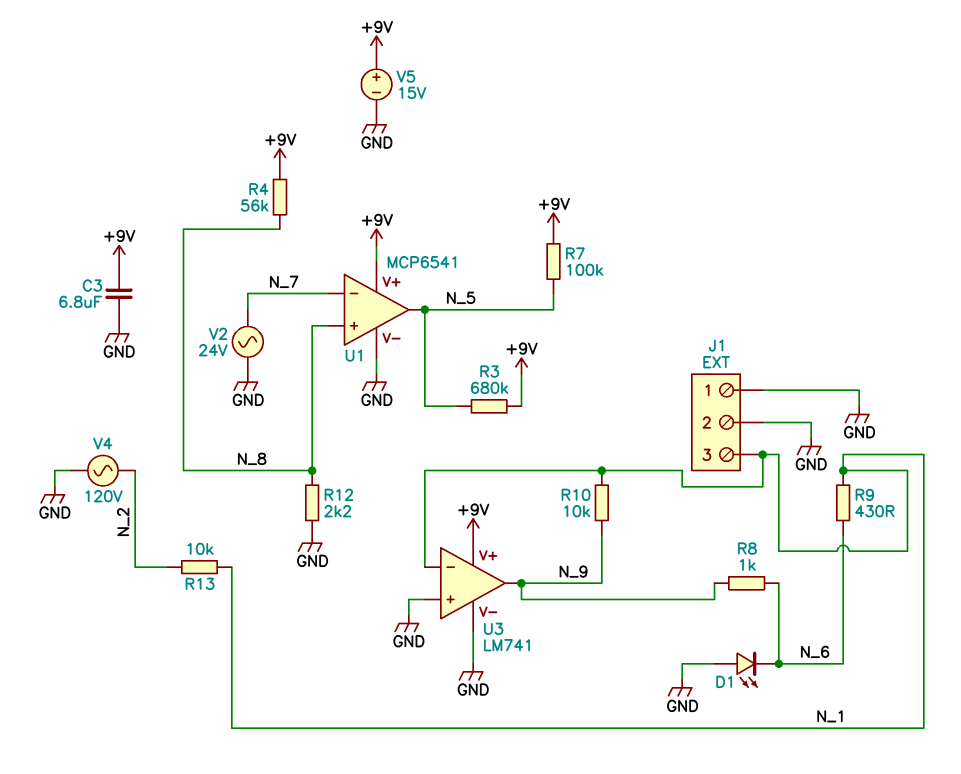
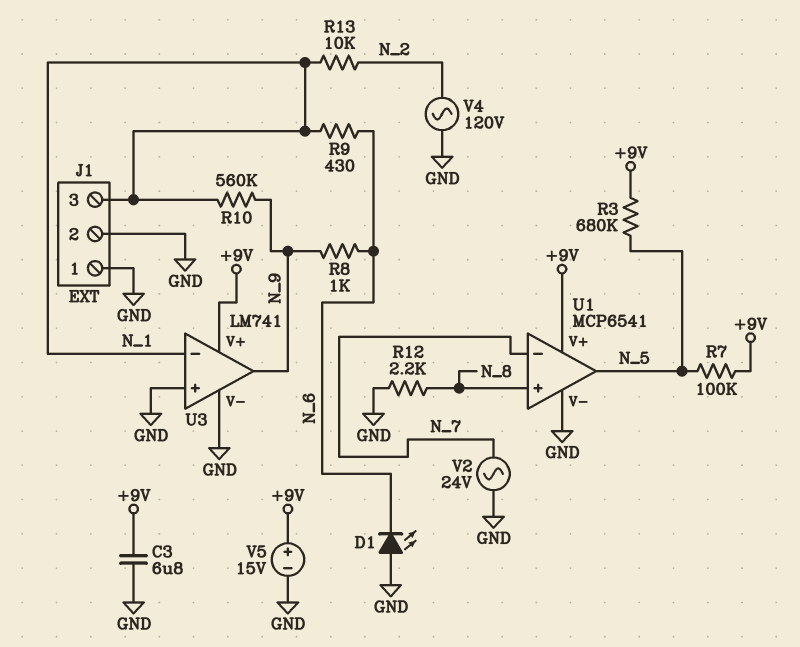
R4: 56k (+9V, N_8) -> none
R10: 10k (N_1, N_9) -> 560k (N_1, N_9)

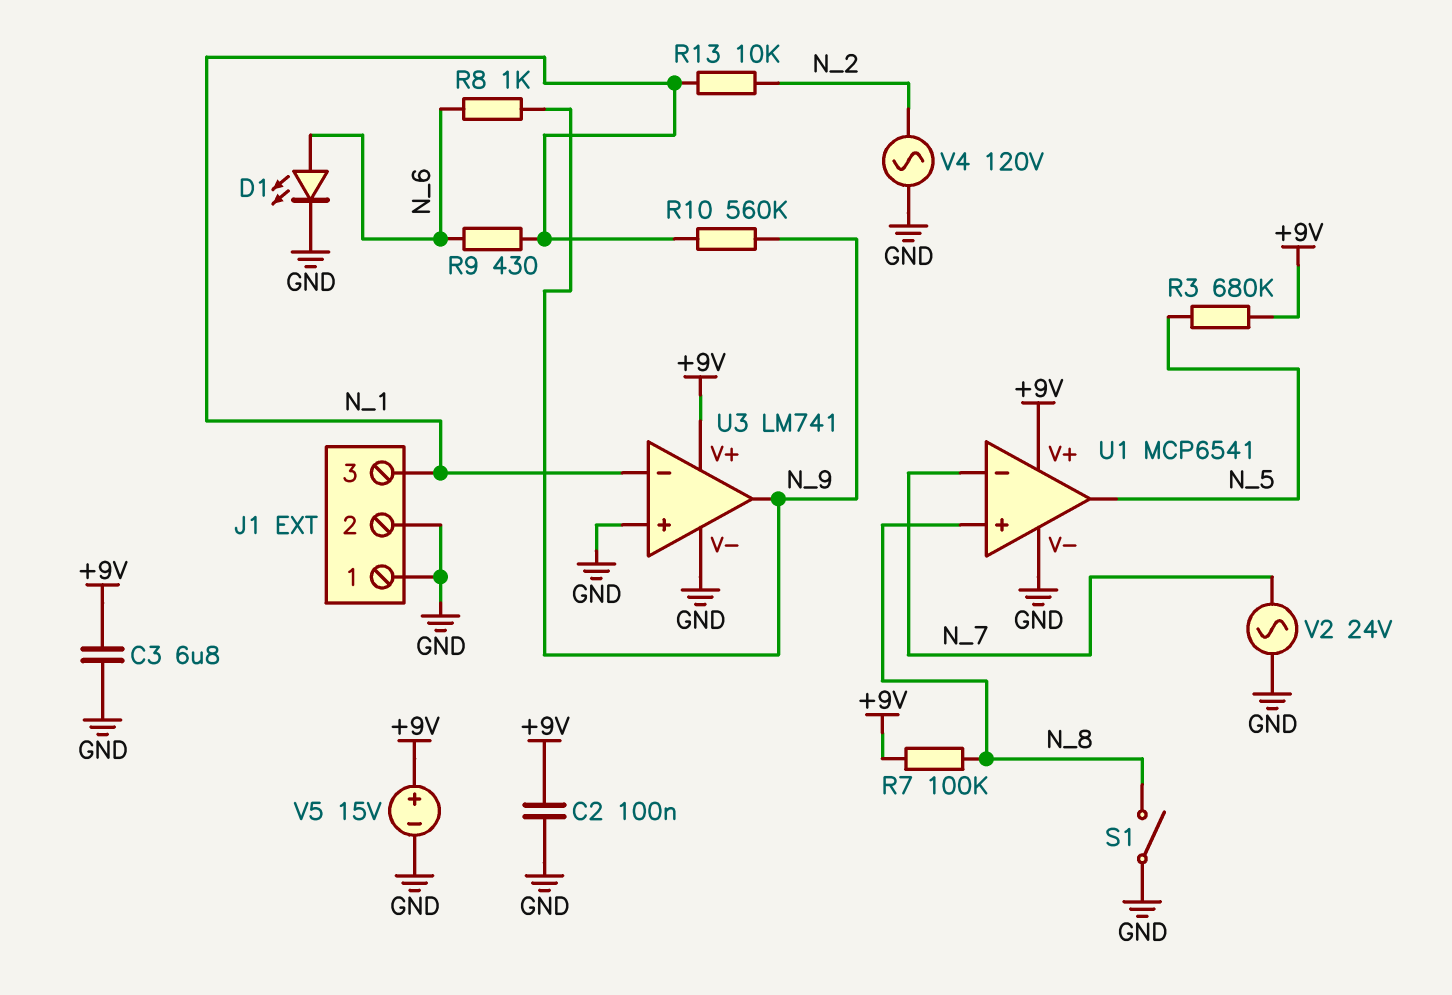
C2: none -> 100nF (+9V, GND)
D1: LED (A GND, K N_6) -> LED (A N_6, K GND)
R7: 100k (+9V, N_5) -> 100k (+9V, N_8)
R12: 2.2k (GND, N_8) -> none
S1: none -> switch (GND, N_8)

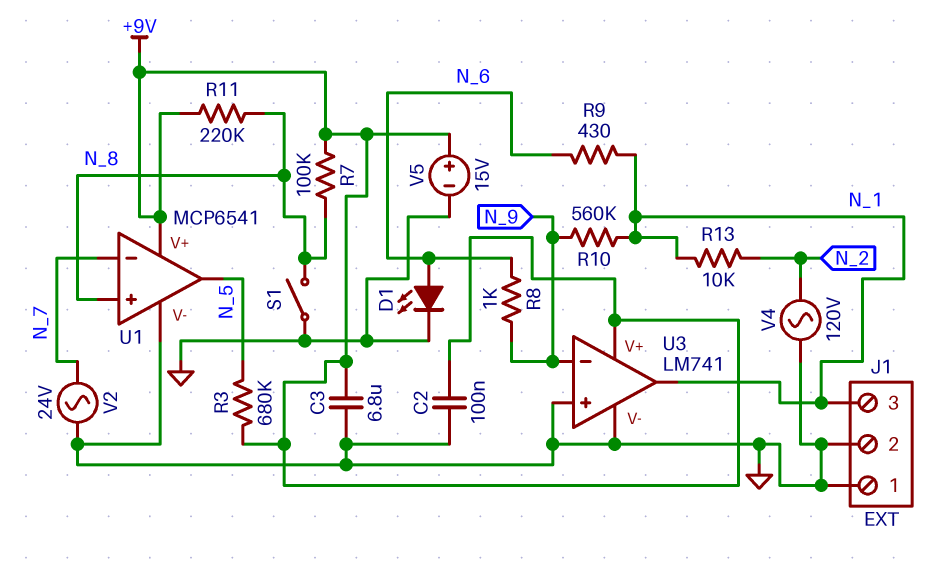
R11: none -> 220k (+9V, N_8)
U3 pin in-: N_1 -> N_9
U3 pin out: N_9 -> N_1

